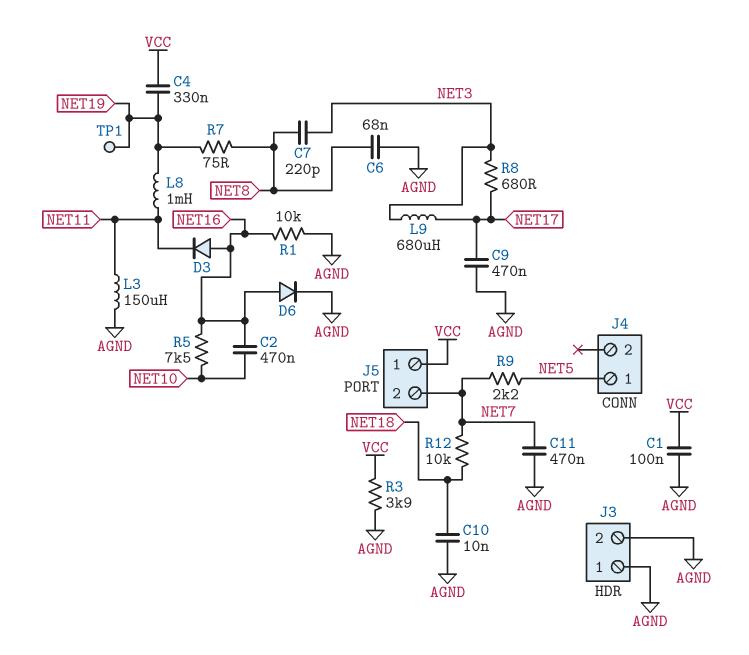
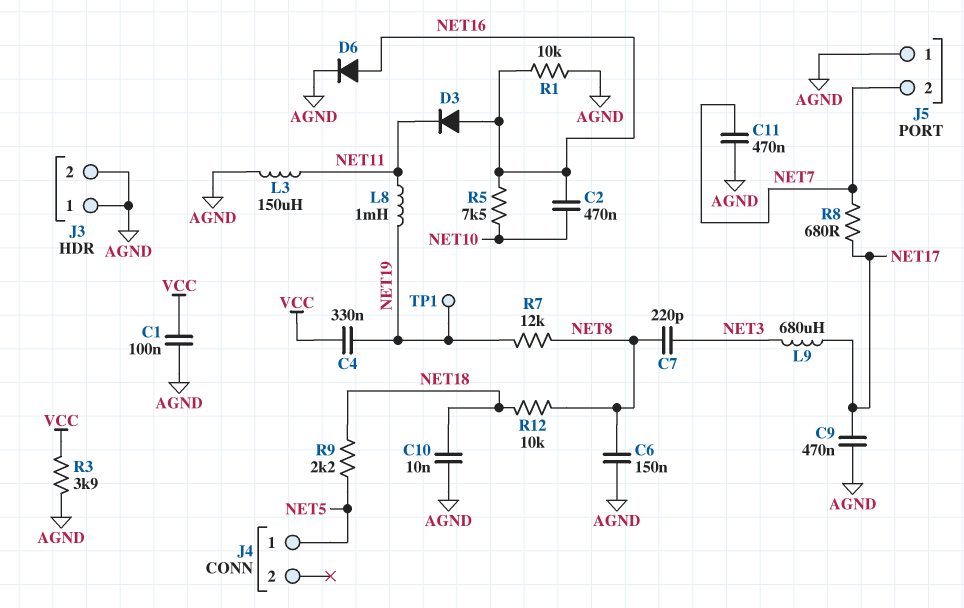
C6: 68nF (AGND, NET8) -> 150nF (AGND, NET8)
J5 pin 1: VCC -> AGND
R7: 75 (NET8, NET19) -> 12k (NET8, NET19)
R8: 680 (NET3, NET17) -> 680 (NET7, NET17)
R9: 2.2k (NET5, NET7) -> 2.2k (NET5, NET18)
R12: 10k (NET7, NET18) -> 10k (NET8, NET18)

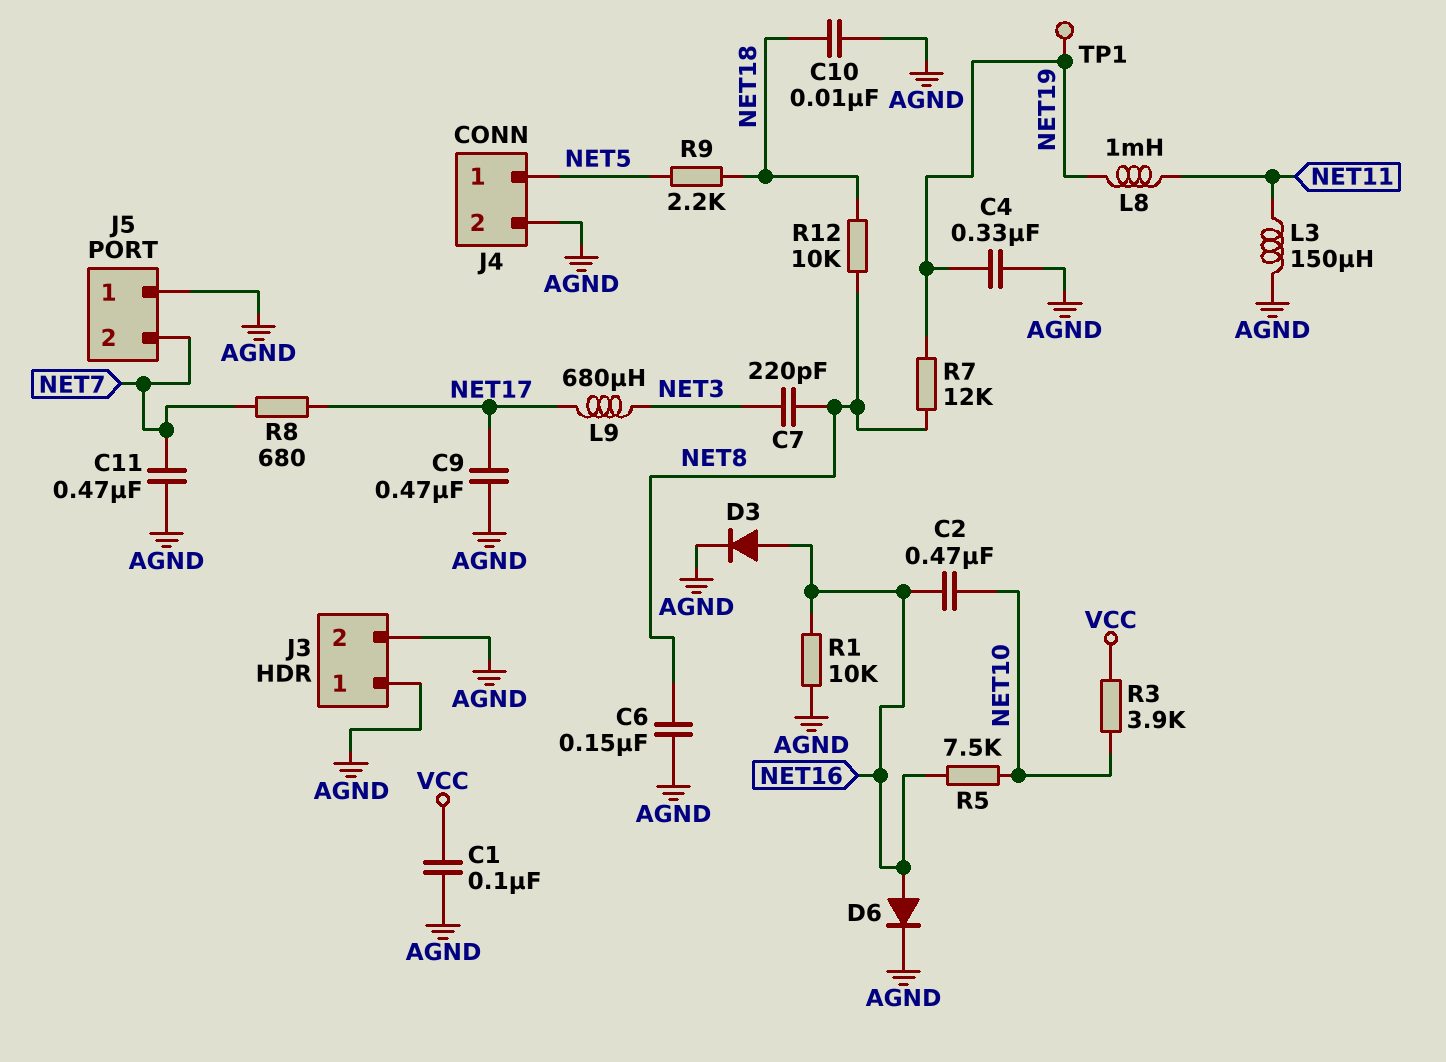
C4: 330nF (NET19, VCC) -> 330nF (AGND, NET19)
D3: diode (A NET16, K NET11) -> diode (A NET16, K AGND)
J4 pin 2: none -> AGND
R3: 3.9k (AGND, VCC) -> 3.9k (NET10, VCC)

